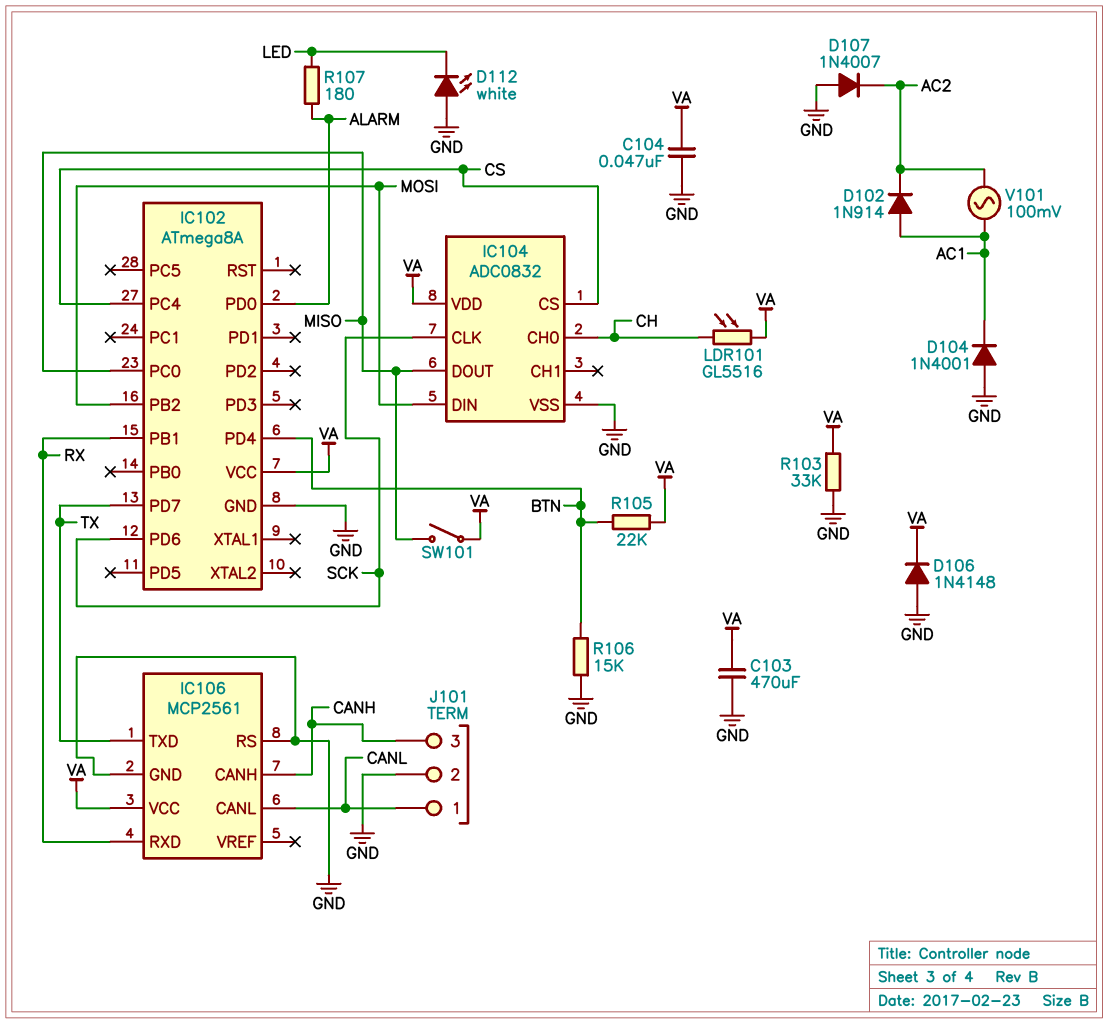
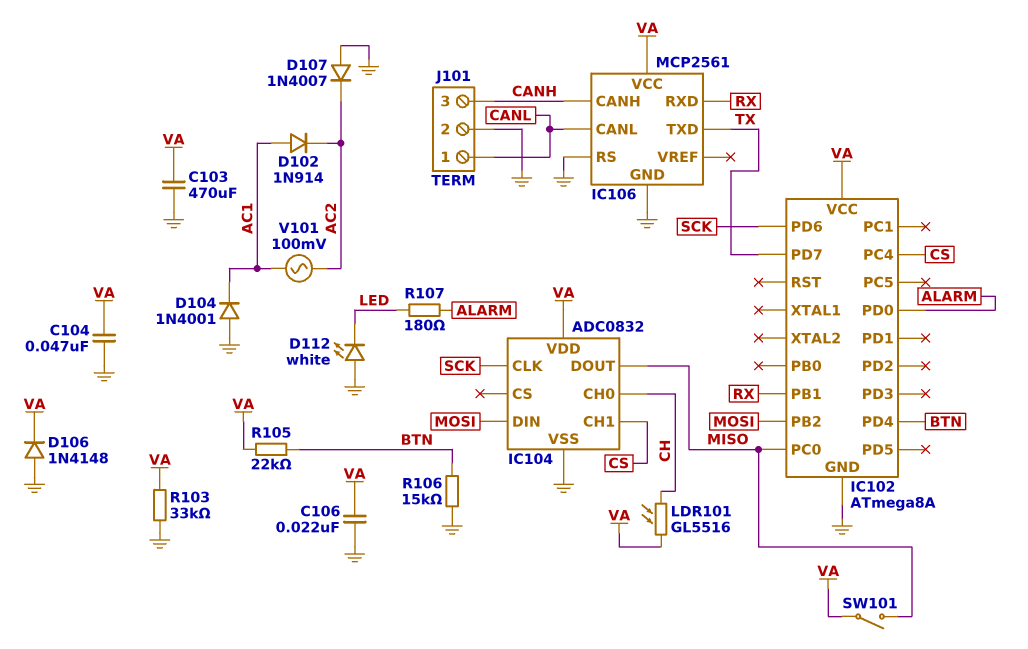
C106: none -> 22nF (GND, VA)
IC104 pin CH1: none -> CS
IC104 pin CS: CS -> none

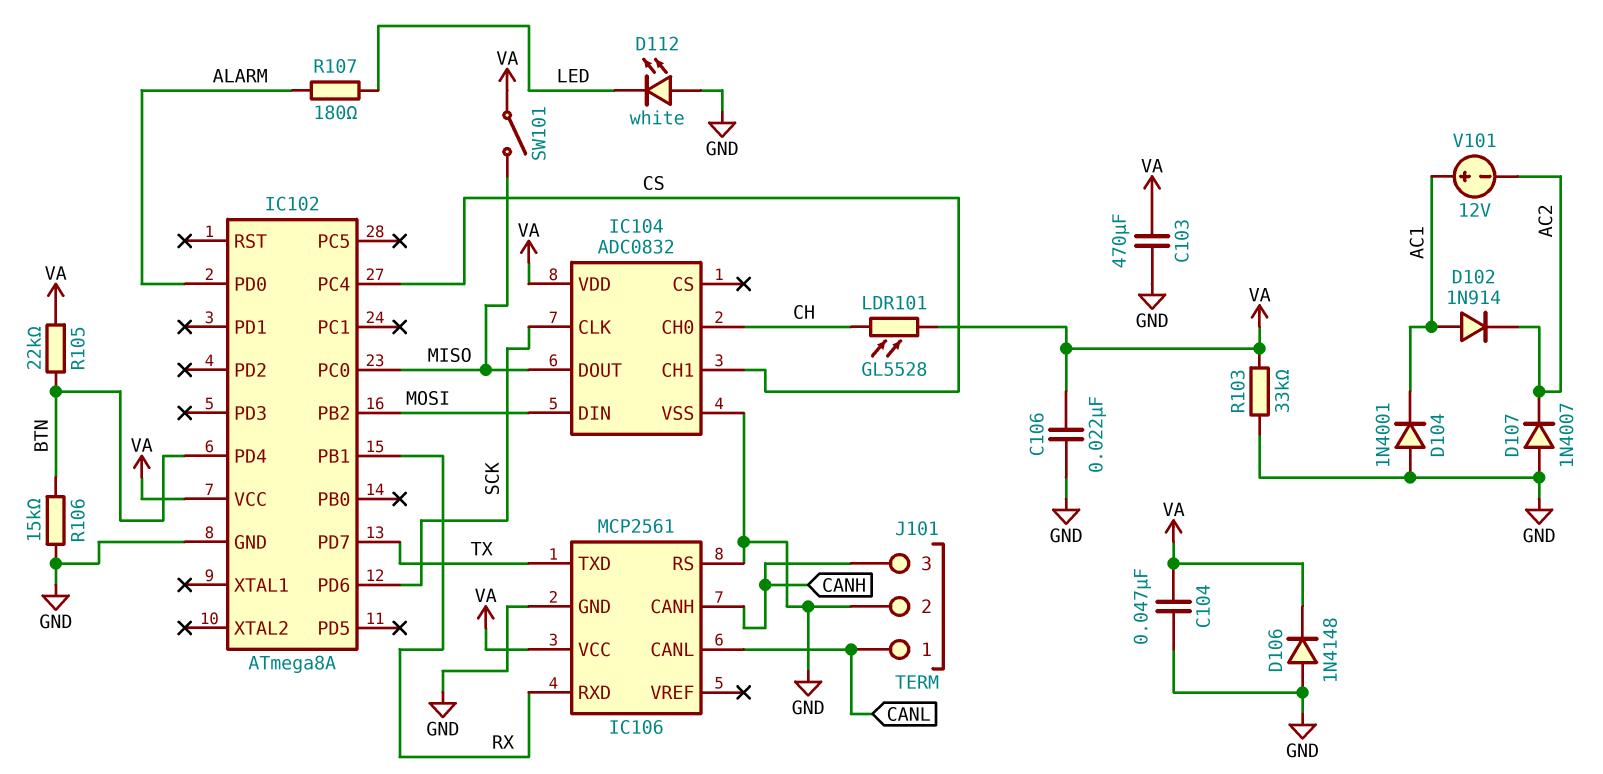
LDR101: GL5516 (CH, VA) -> GL5528 (CH, VA)
V101: AC 100mV (AC1, AC2) -> 12V (plus AC1, minus AC2)

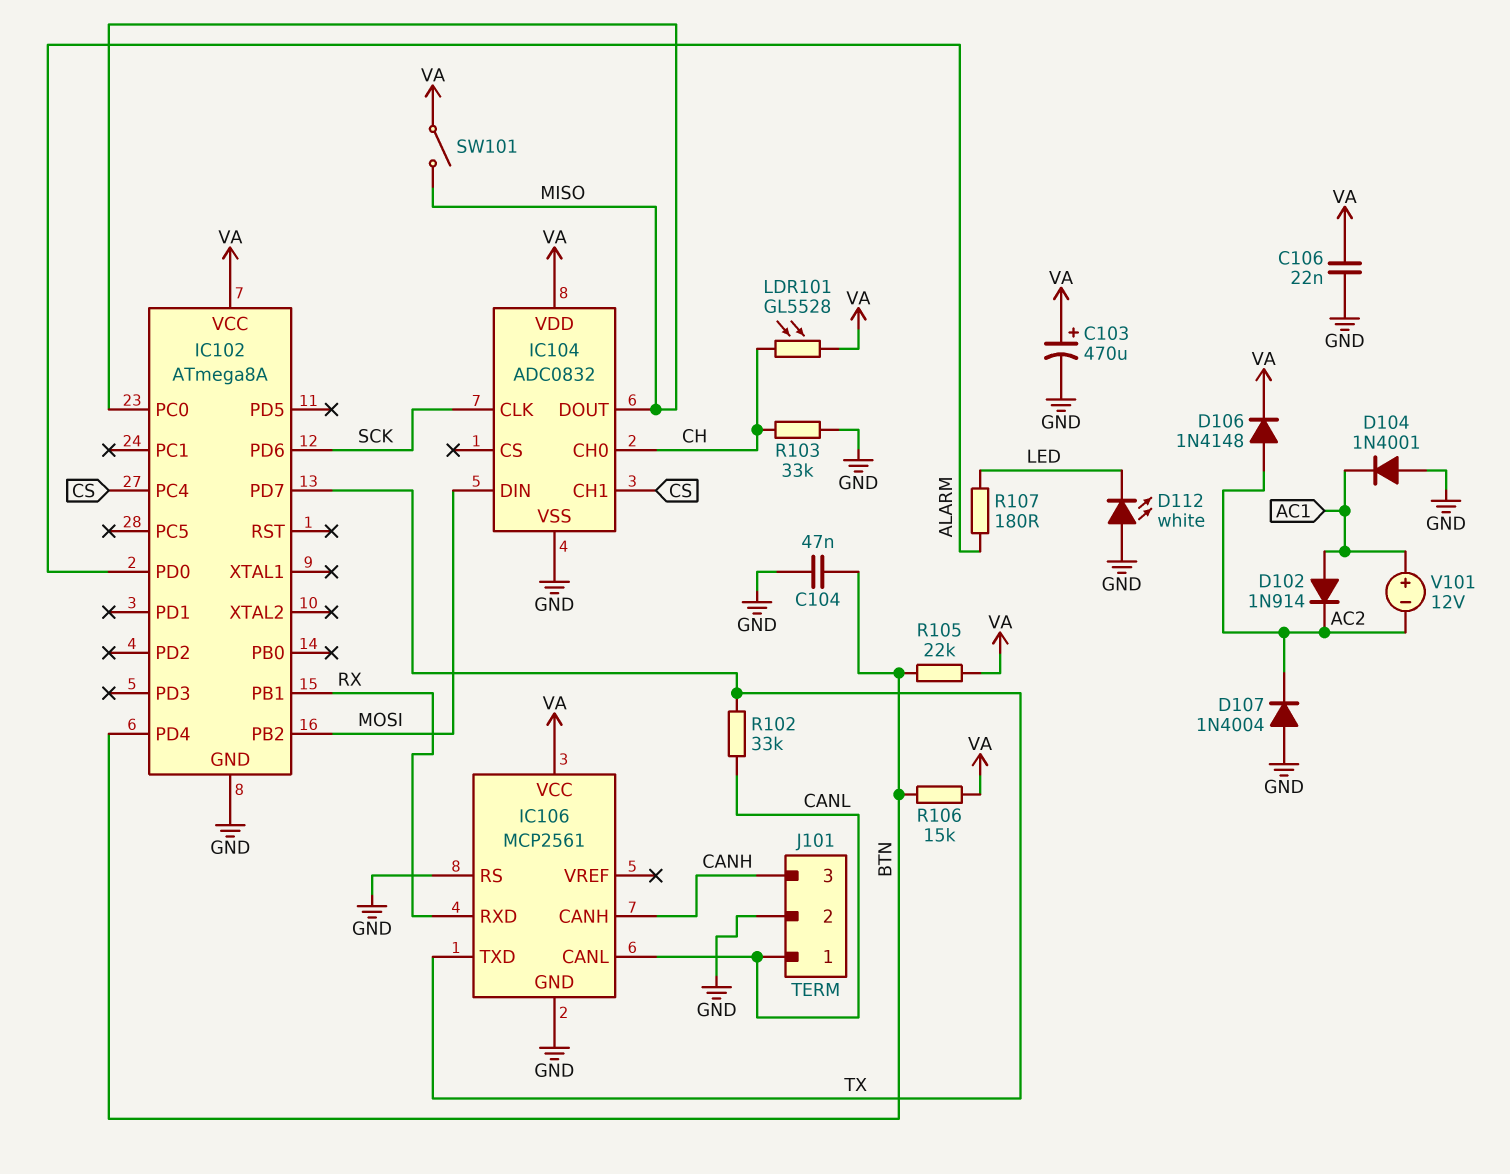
C103: 470uF (GND, VA) -> 470uF (plus VA, minus GND)
C104: 47nF (GND, VA) -> 47nF (BTN, GND)
D106: diode 1N4148 (A GND, K VA) -> diode 1N4148 (A AC2, K VA)
D107: diode 1N4007 (A GND, K AC2) -> diode 1N4004 (A GND, K AC2)
R102: none -> 33k (CANL, TX)
R103: 33k (GND, VA) -> 33k (CH, GND)
R106: 15k (BTN, GND) -> 15k (BTN, VA)

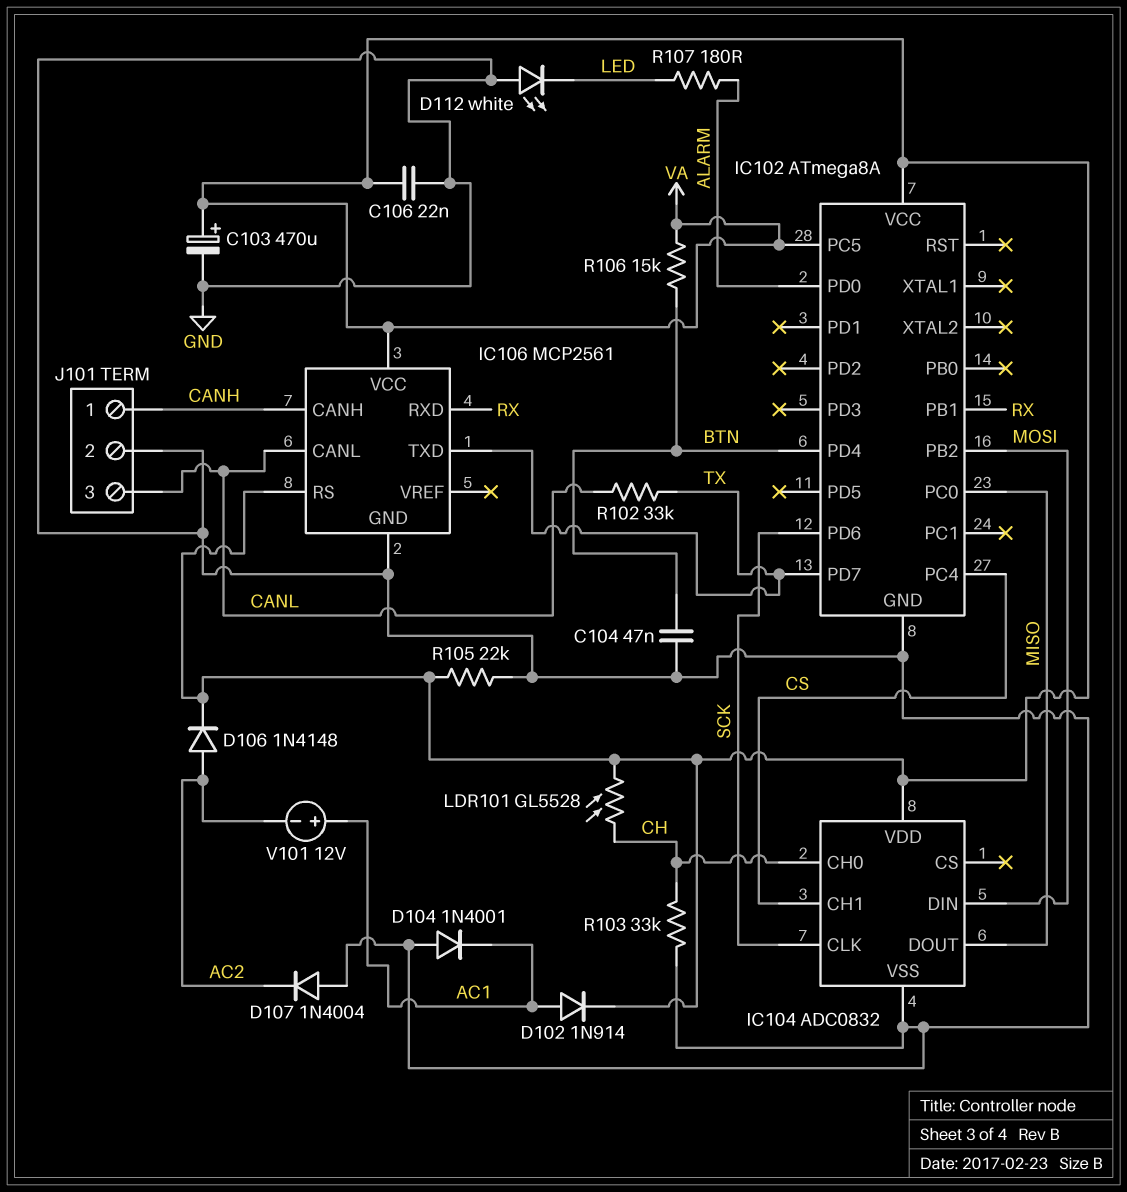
D102: diode 1N914 (A AC1, K AC2) -> diode 1N914 (A AC1, K VA)
IC102 pin PC5: none -> VA
IC106 pin RS: GND -> VA
J101 pin 1: CANL -> CANH
J101 pin 3: CANH -> CANL
R105: 22k (BTN, VA) -> 22k (GND, VA)
SW101: switch (MISO, VA) -> none

